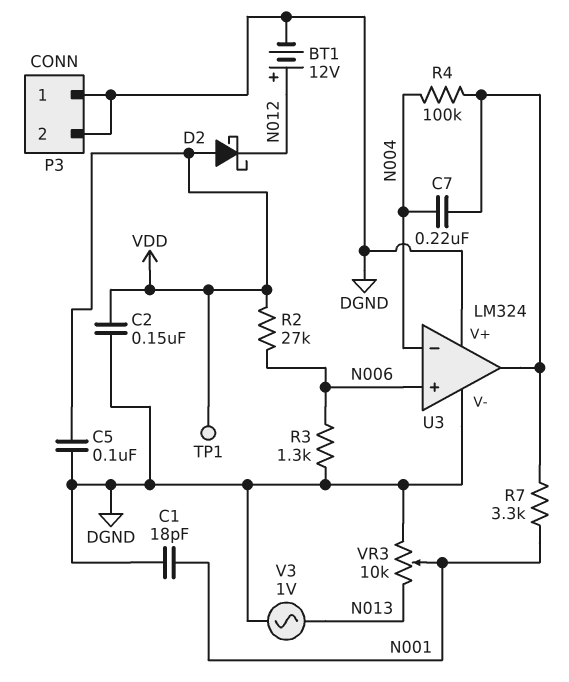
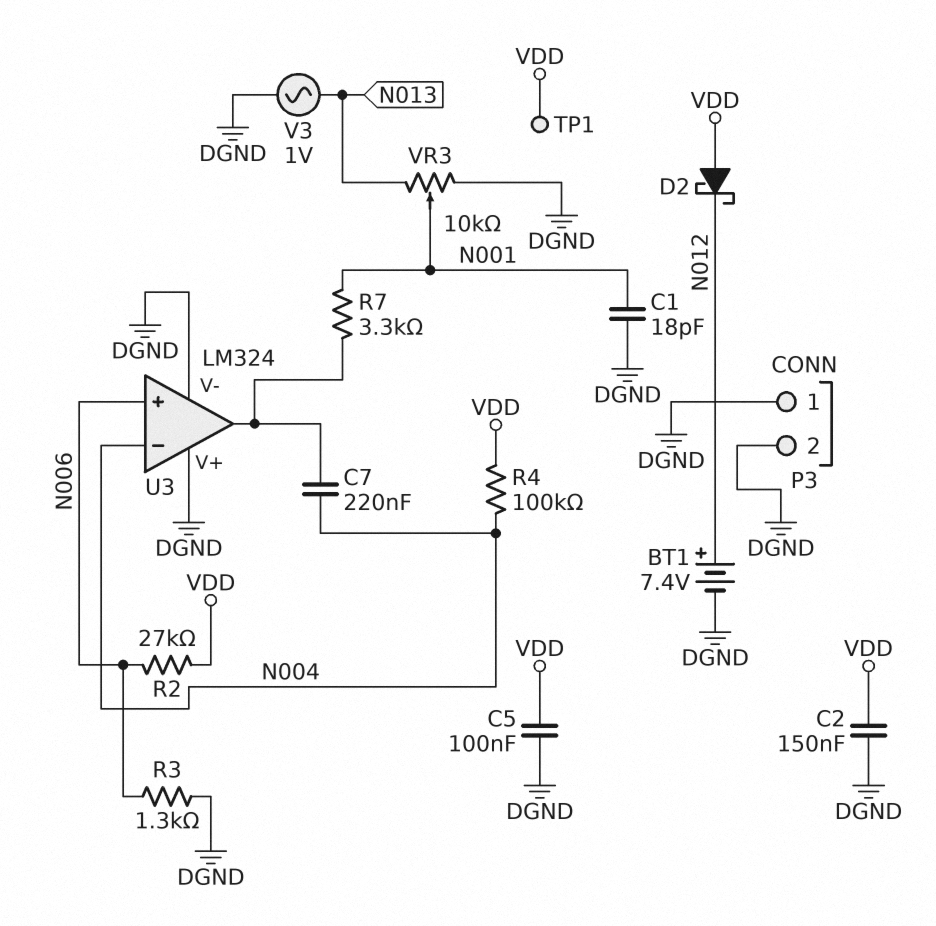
BT1: 12V (plus N012, minus DGND) -> 7.4V (plus N012, minus DGND)
R4: 100k (N004, U3/out) -> 100k (N004, VDD)

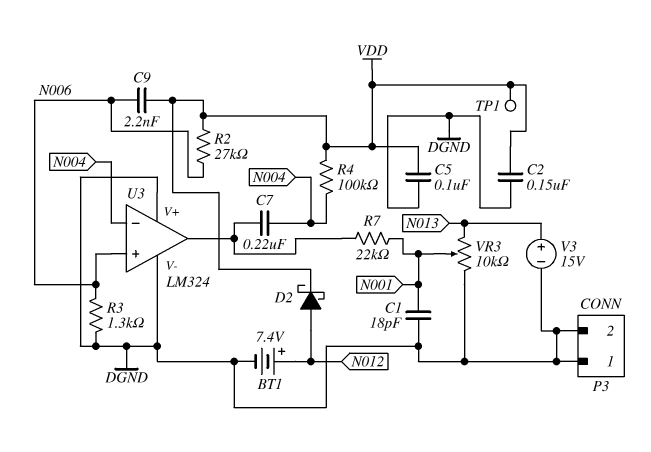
C9: none -> 2.2nF (N006, VDD)
D2: schottky (A VDD, K N012) -> schottky (A N012, K VDD)
R7: 3.3k (N001, U3/out) -> 22k (N001, U3/out)
V3: AC 1V (DGND, N013) -> 15V (plus N013, minus DGND)

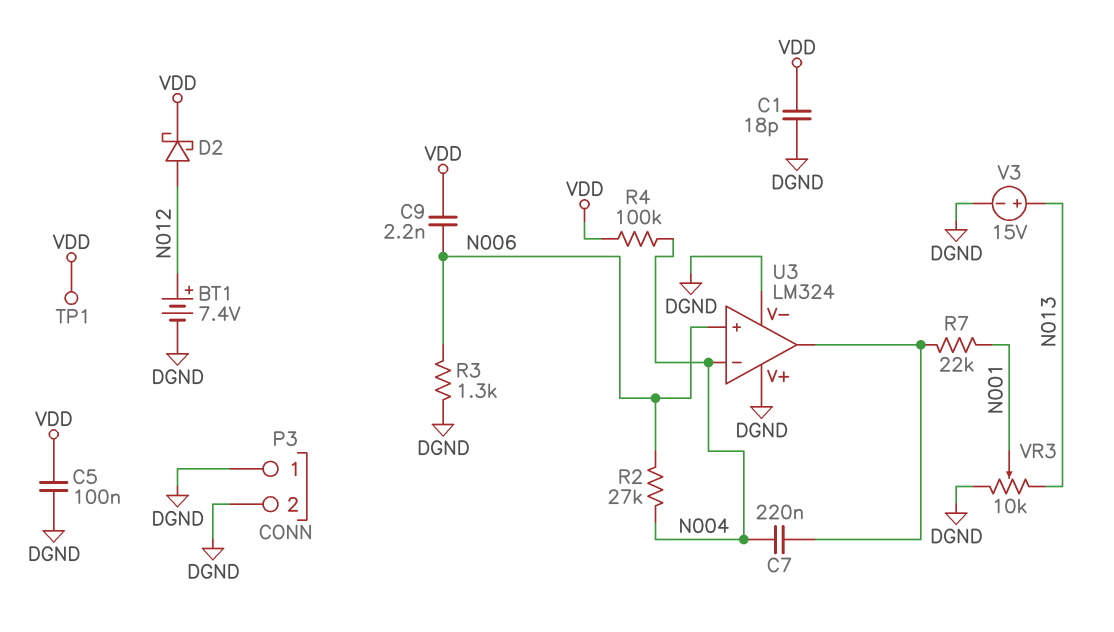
C1: 18pF (DGND, N001) -> 18pF (DGND, VDD)
C2: 150nF (DGND, VDD) -> none
R2: 27k (N006, VDD) -> 27k (N004, N006)

